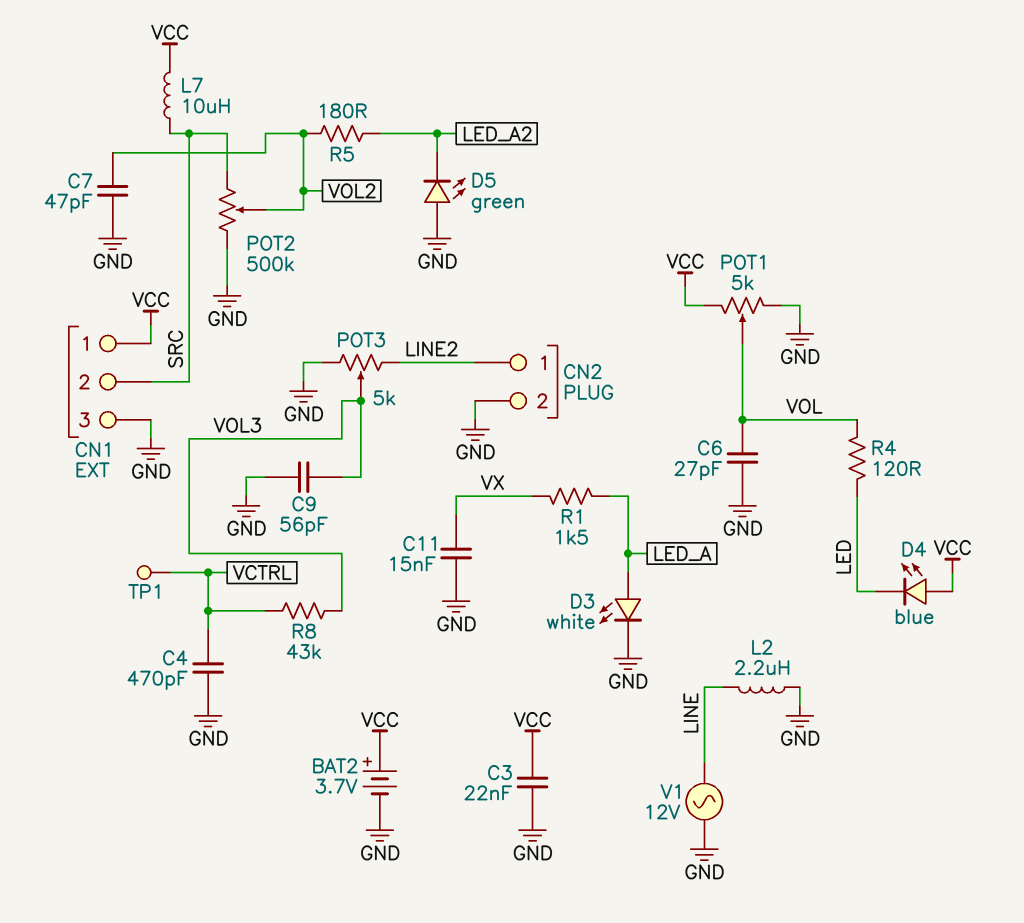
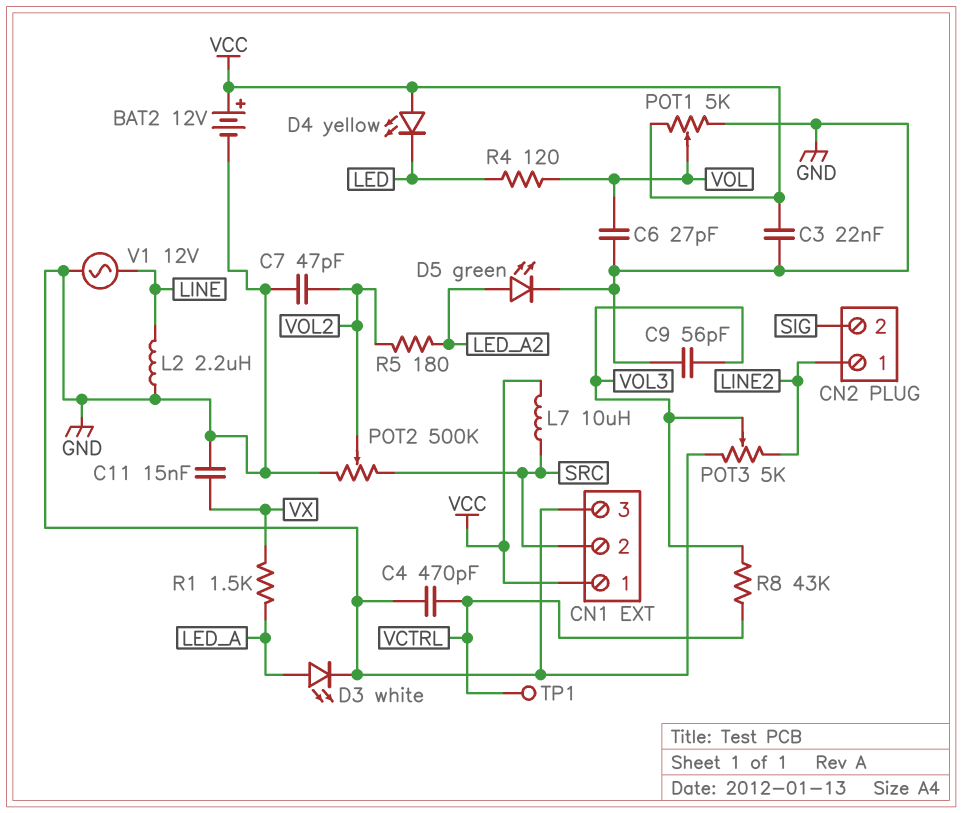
BAT2: 3.7V (plus VCC, minus GND) -> 12V (plus VCC, minus GND)
CN2 pin 2: GND -> SIG
D4: LED blue (A VCC, K LED) -> LED yellow (A VCC, K LED)
D5: LED green (A GND, K LED_A2) -> LED green (A LED_A2, K GND)

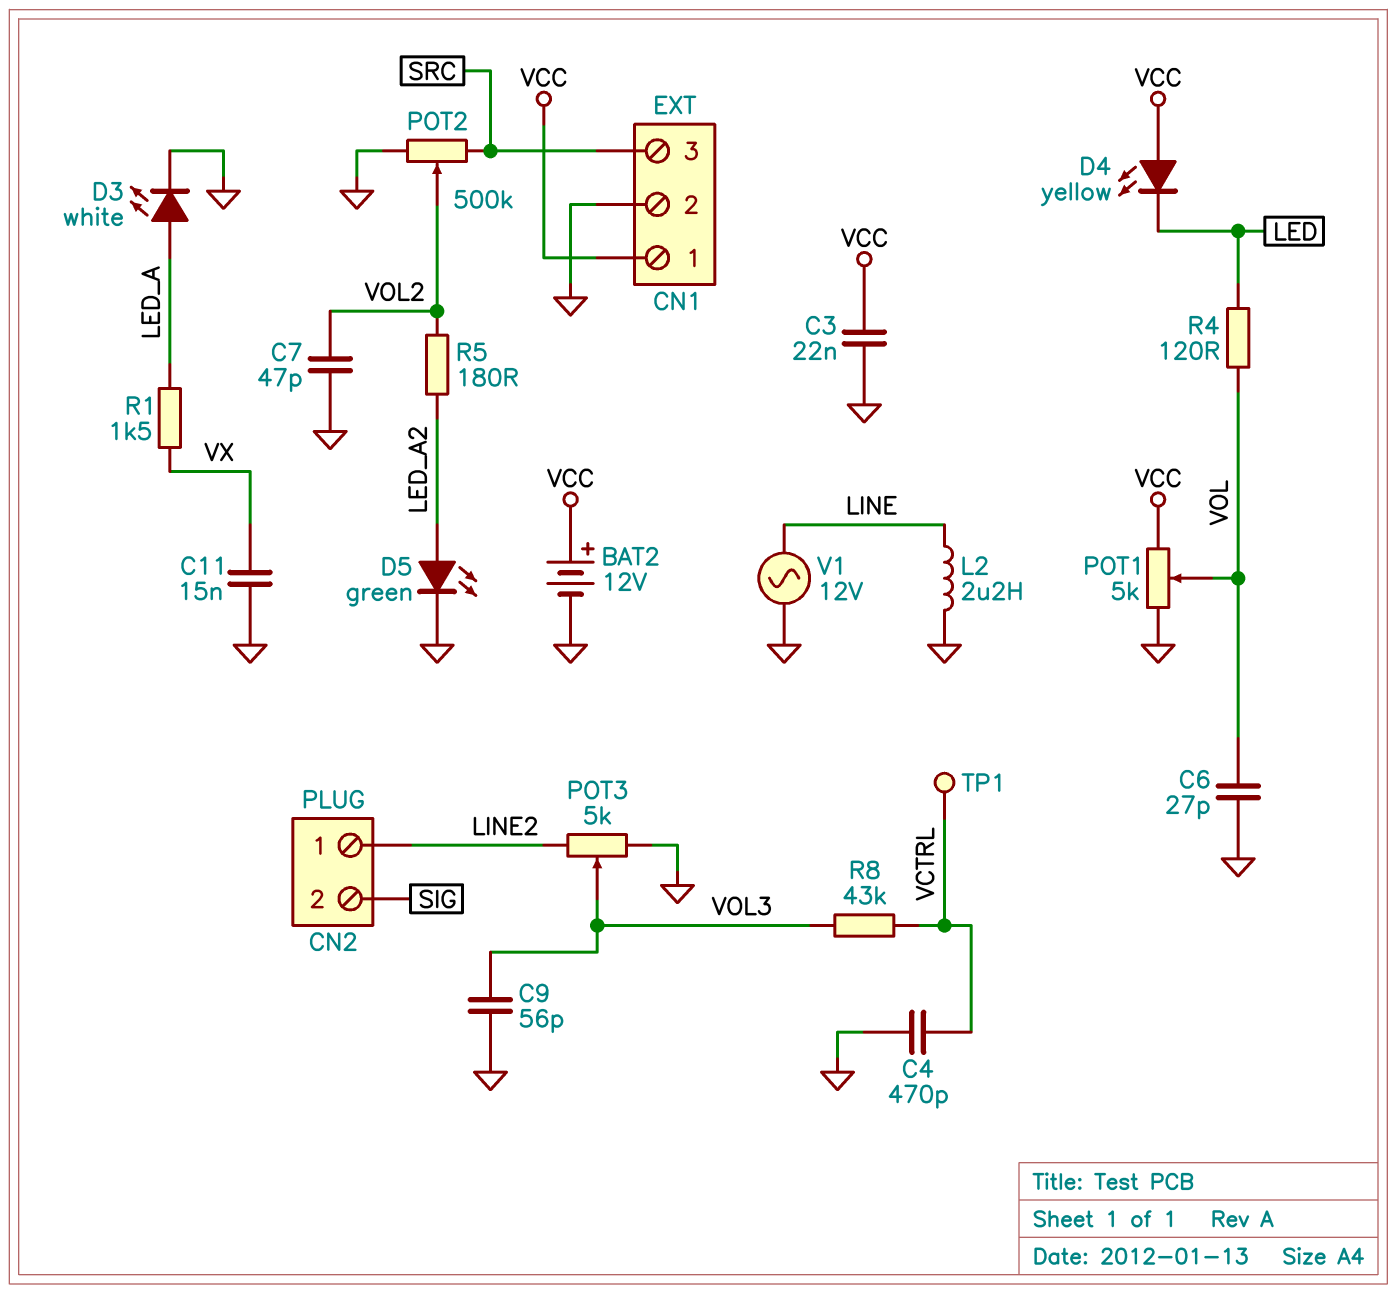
CN1 pin 2: SRC -> GND
CN1 pin 3: GND -> SRC
L7: 10uH (SRC, VCC) -> none

